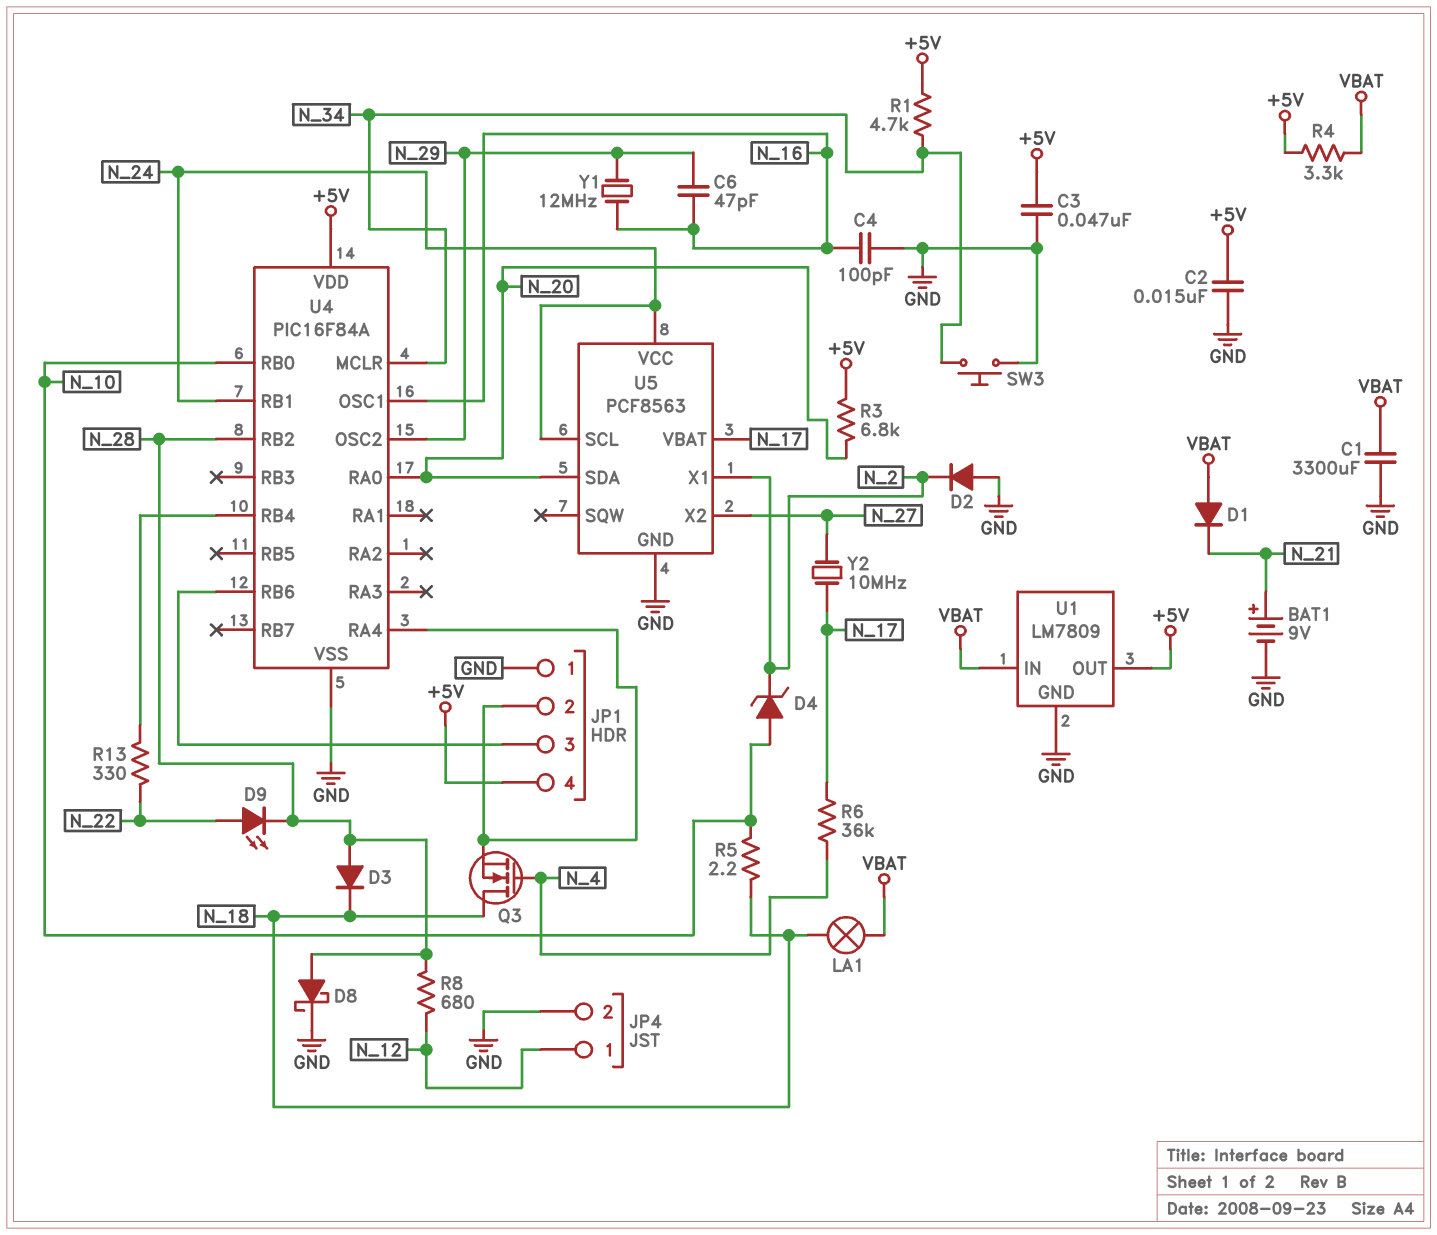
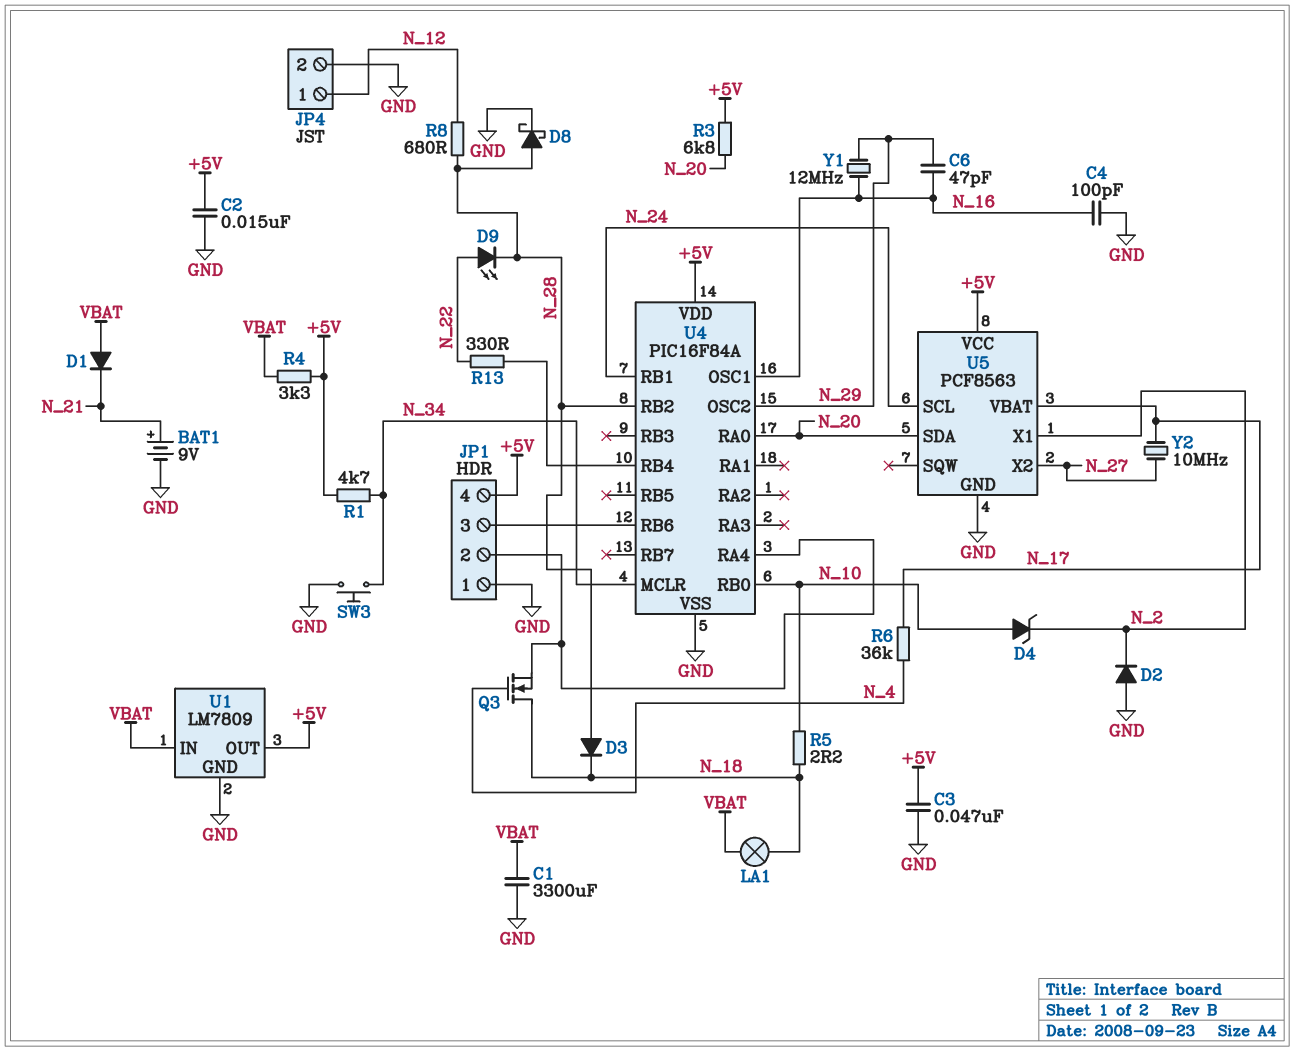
U5 pin VCC: N_24 -> +5V

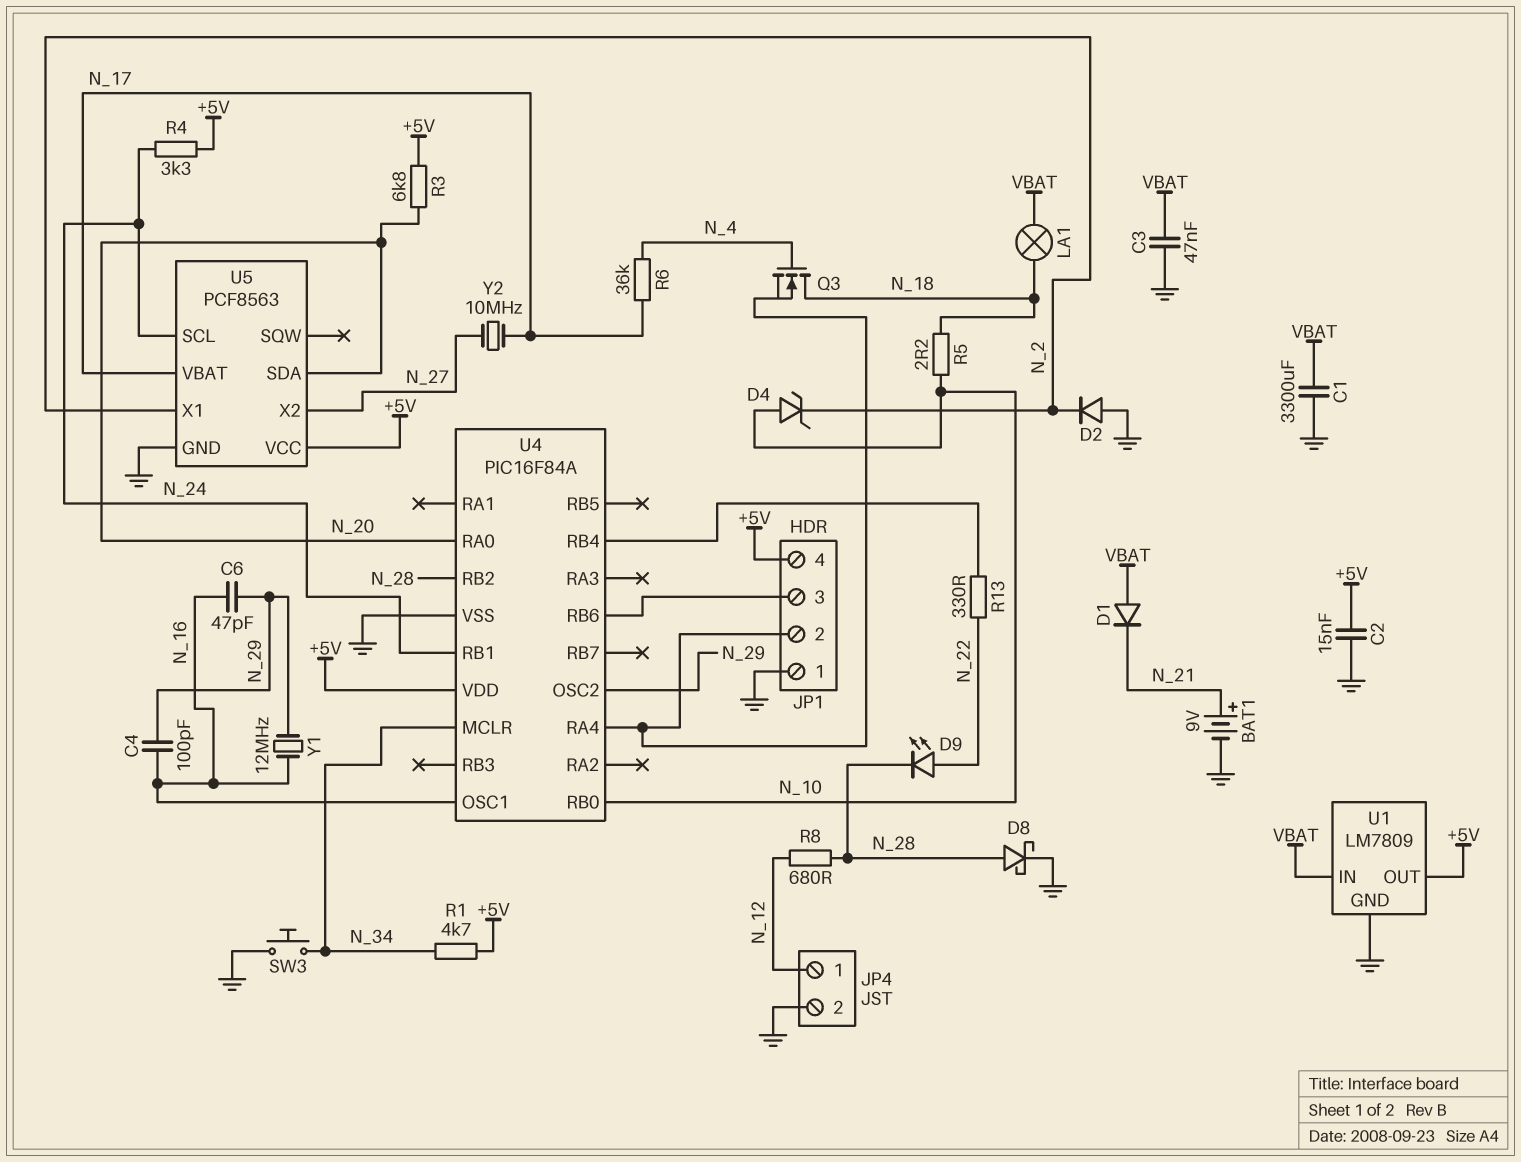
C3: 47nF (+5V, GND) -> 47nF (GND, VBAT)
C4: 100pF (GND, N_16) -> 100pF (N_16, N_29)
D3: diode (A N_28, K N_18) -> none
R4: 3.3k (+5V, VBAT) -> 3.3k (+5V, N_24)

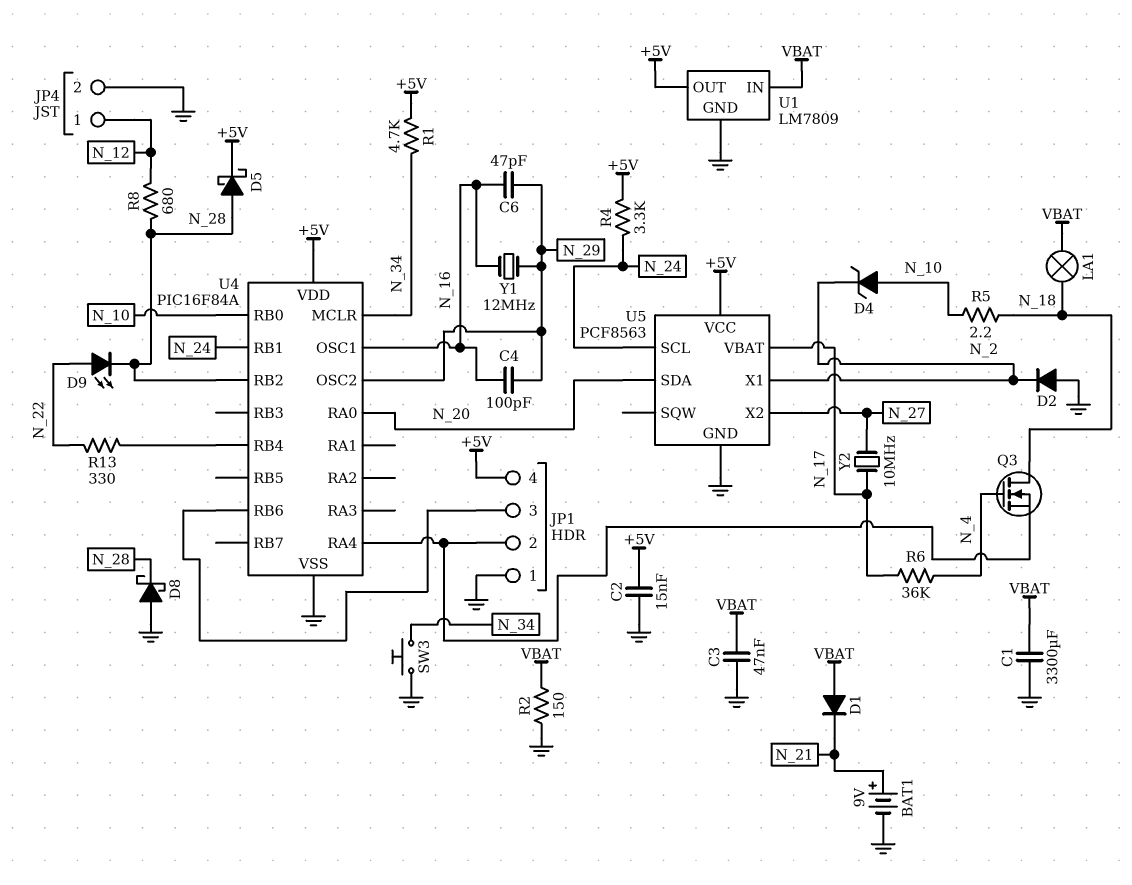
D5: none -> schottky (A N_28, K +5V)
D8: schottky (A N_28, K GND) -> schottky (A GND, K N_28)
R2: none -> 150 (GND, VBAT)
R3: 6.8k (+5V, N_20) -> none

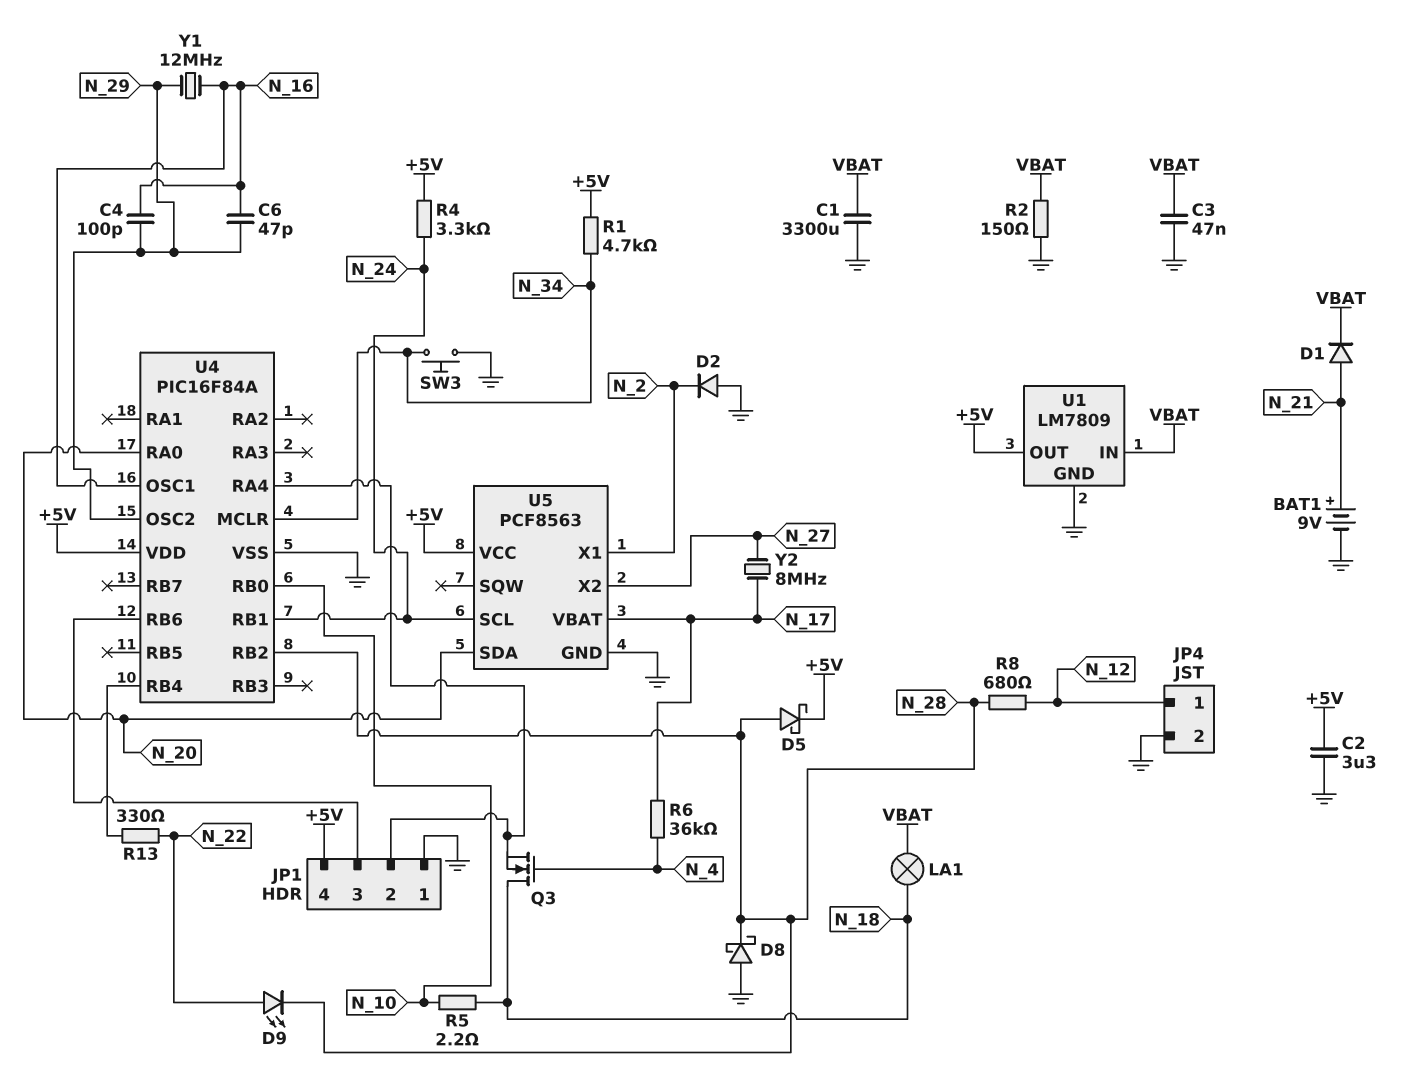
C2: 15nF (+5V, GND) -> 3.3uF (+5V, GND)
D1: diode (A VBAT, K N_21) -> diode (A N_21, K VBAT)
D4: zener (A N_10, K N_2) -> none
Y2: 10MHz (N_17, N_27) -> 8MHz (N_17, N_27)

